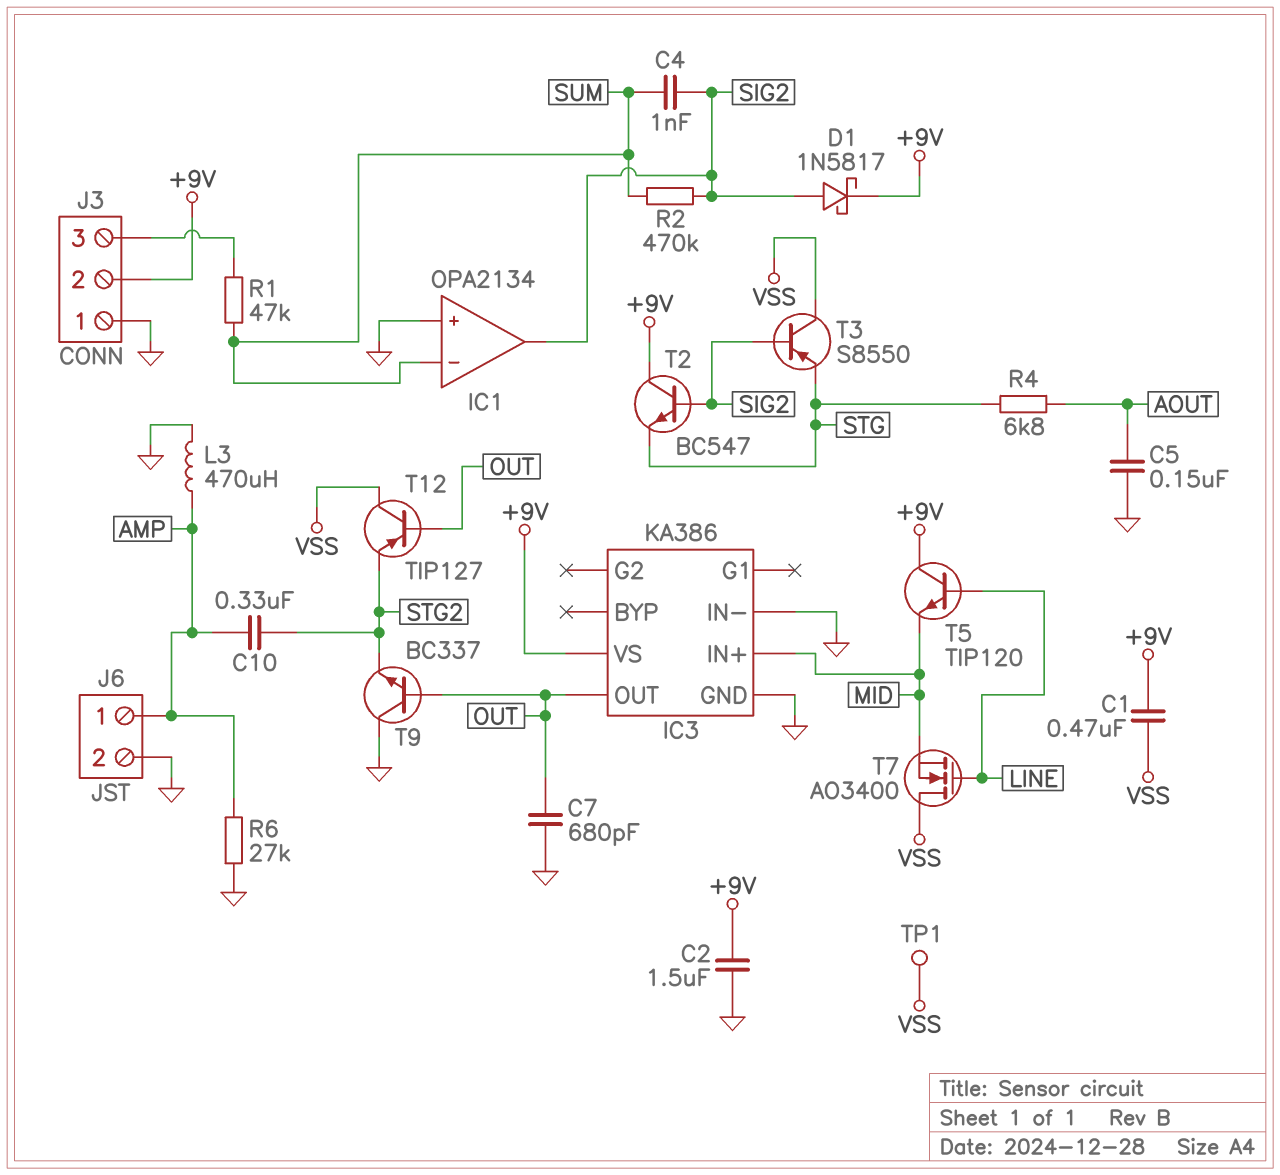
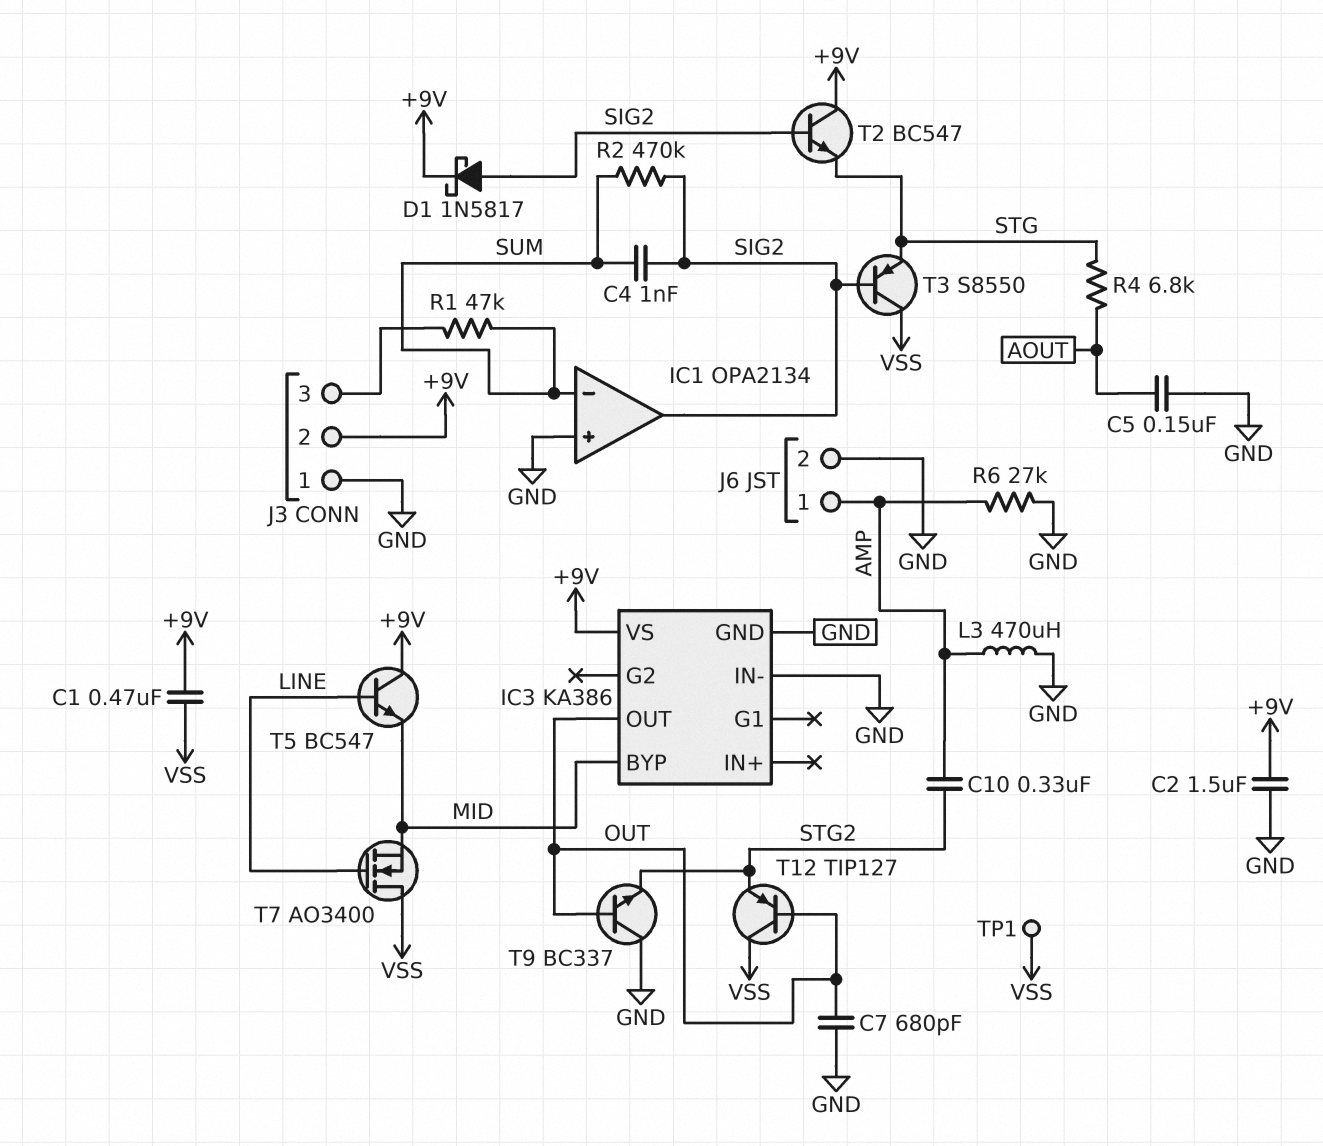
IC3 pin BYP: none -> MID
IC3 pin IN+: MID -> none
T5: NPN TIP120 (B LINE, C +9V, E MID) -> NPN BC547 (B LINE, C +9V, E MID)

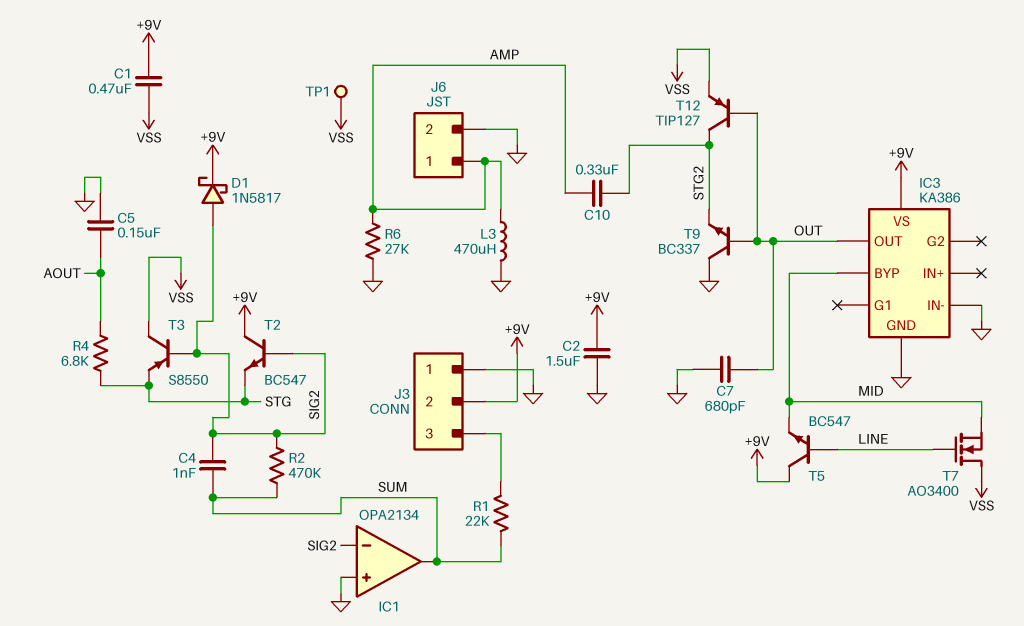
IC1 pin in-: SUM -> SIG2
IC1 pin out: SIG2 -> SUM
R1: 47k (J3/3, SUM) -> 22k (J3/3, SUM)
T12: PNP TIP127 (B OUT, C VSS, E STG2) -> PNP TIP127 (B OUT, C STG2, E VSS)

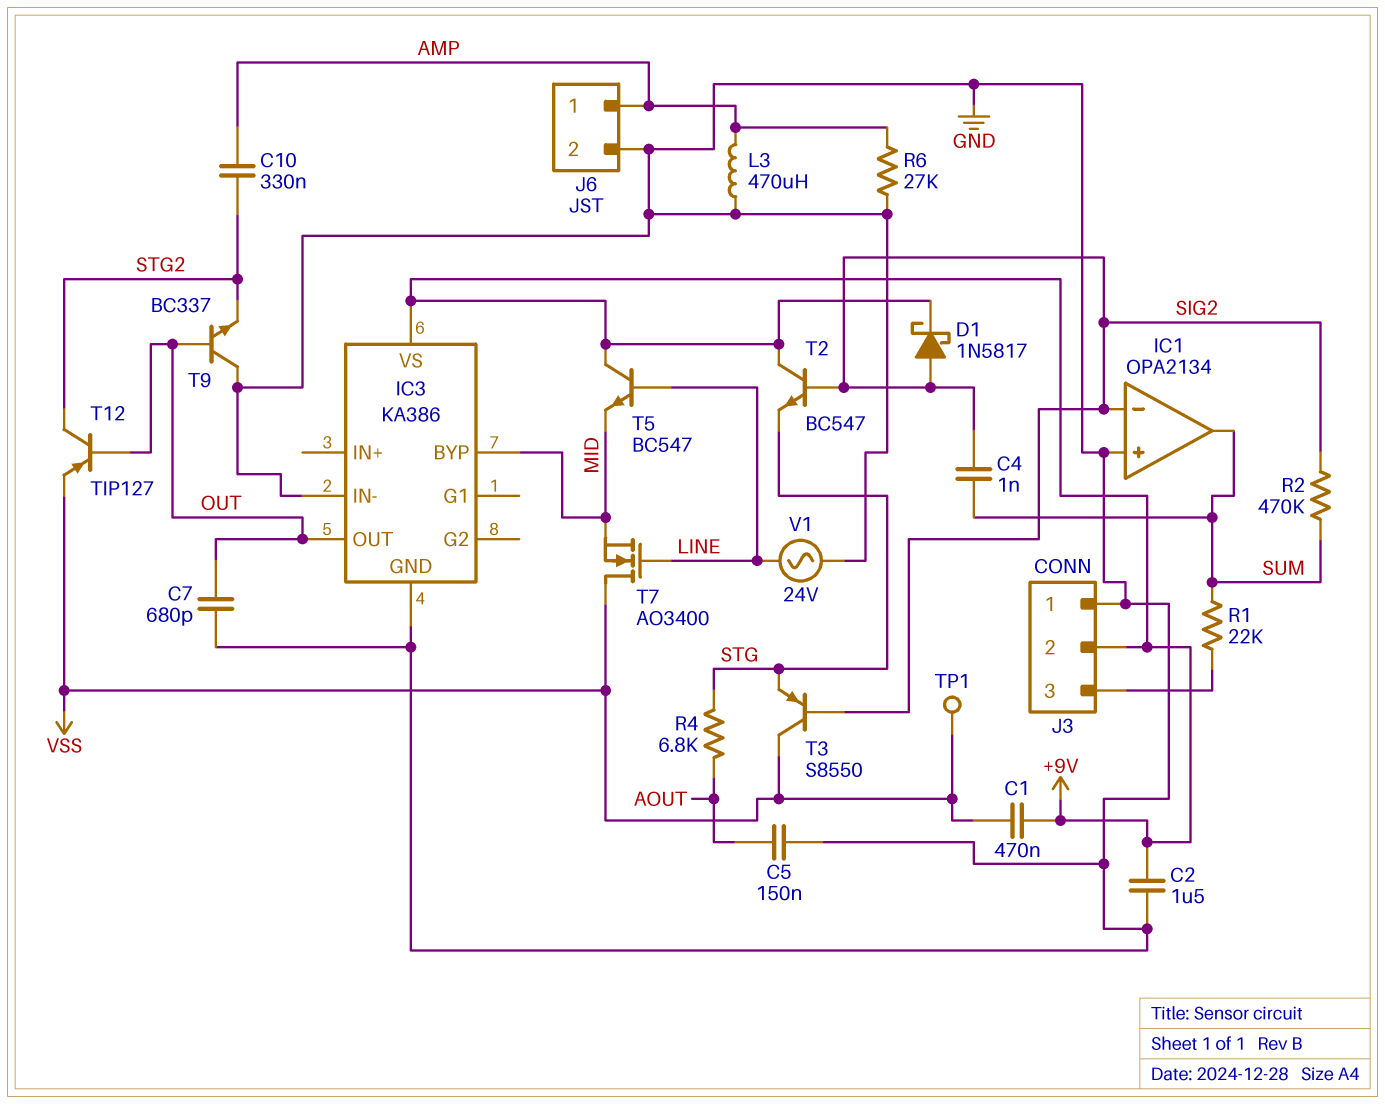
V1: none -> AC 24V (GND, LINE)

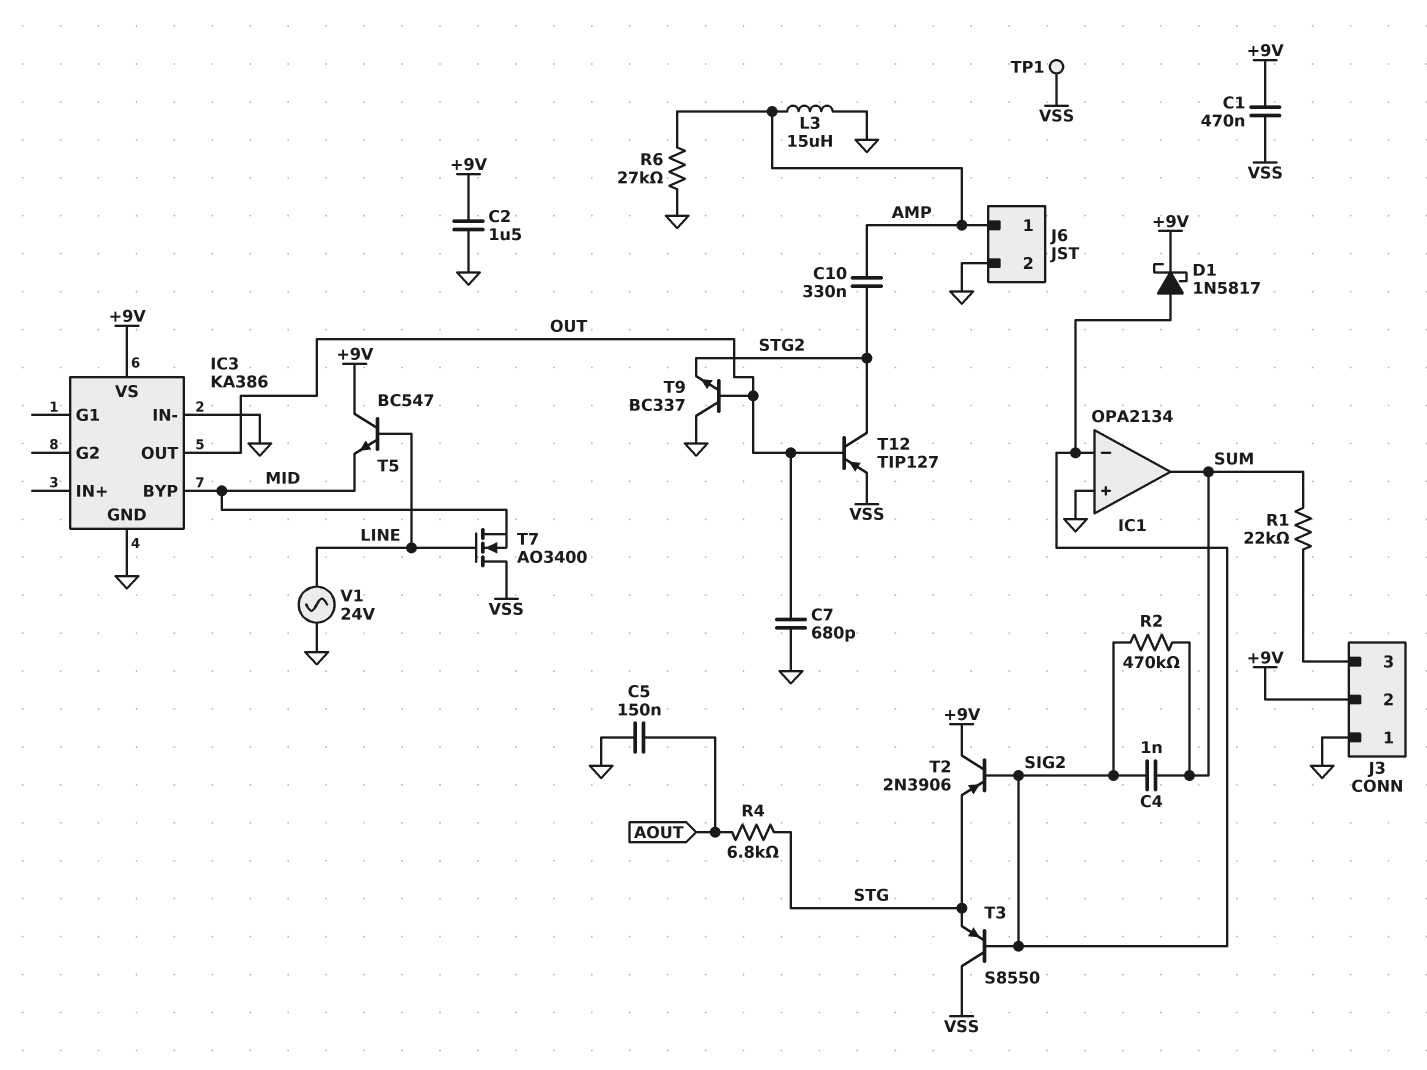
L3: 470uH (AMP, GND) -> 15uH (AMP, GND)
T2: NPN BC547 (B SIG2, C +9V, E STG) -> PNP 2N3906 (B SIG2, C +9V, E STG)

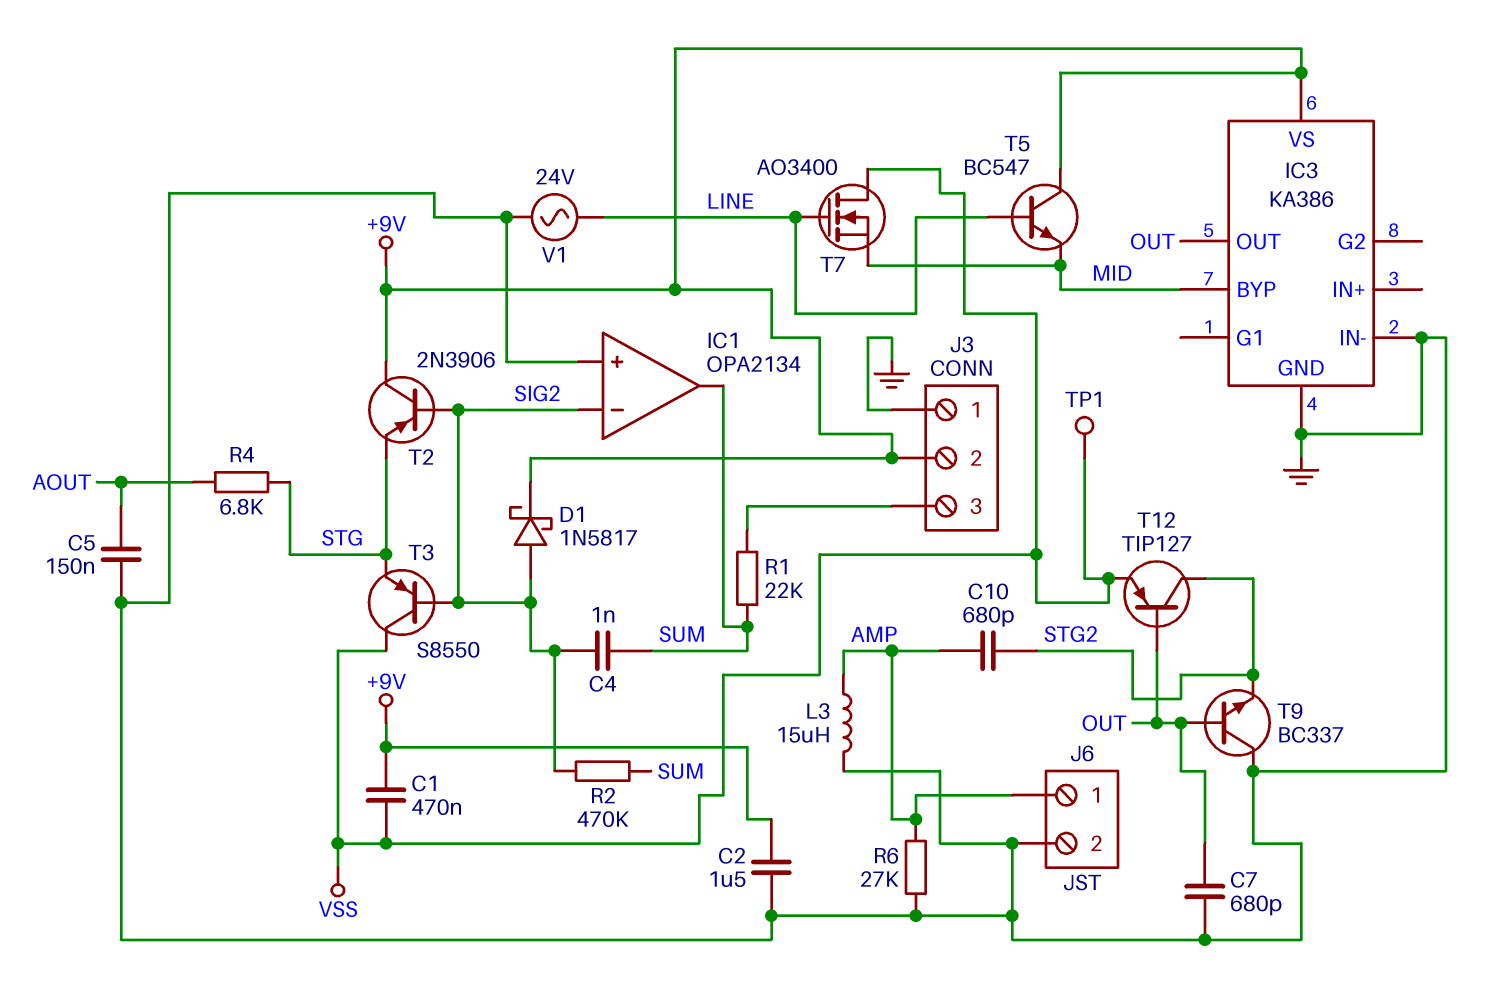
C10: 330nF (AMP, STG2) -> 680pF (AMP, STG2)

